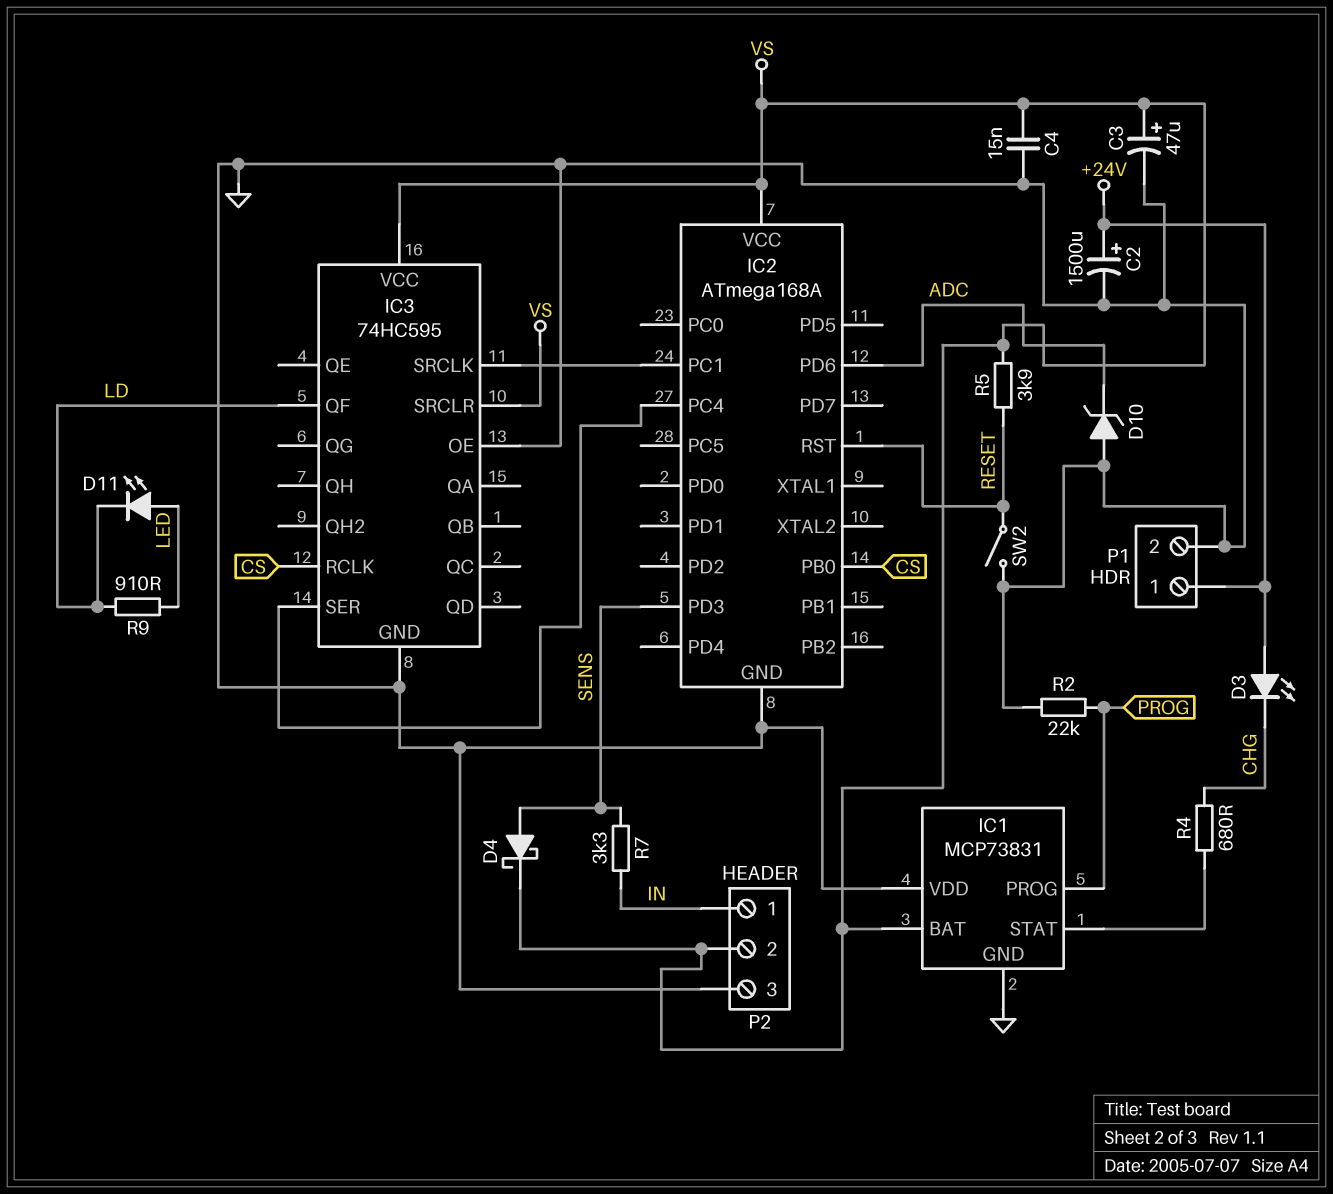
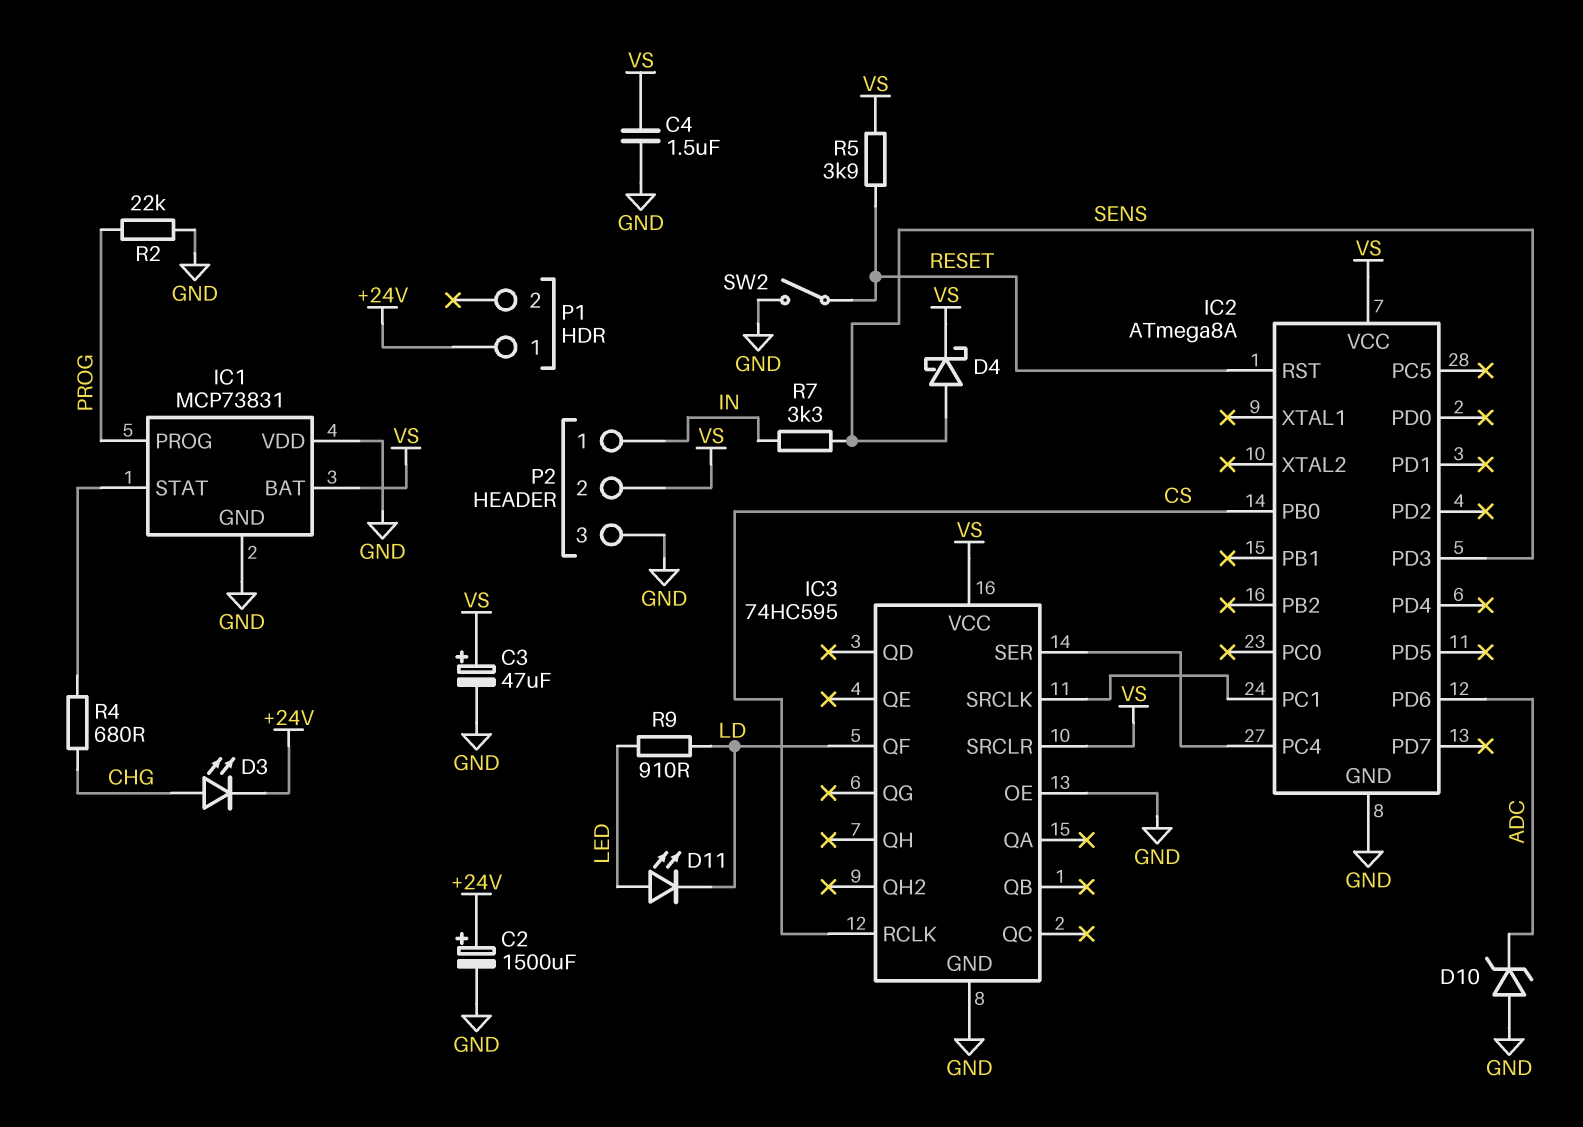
C4: 15nF (GND, VS) -> 1.5uF (GND, VS)
D3: LED (A +24V, K CHG) -> LED (A CHG, K +24V)
IC2: ATmega168A -> ATmega8A
P1 pin 2: GND -> none

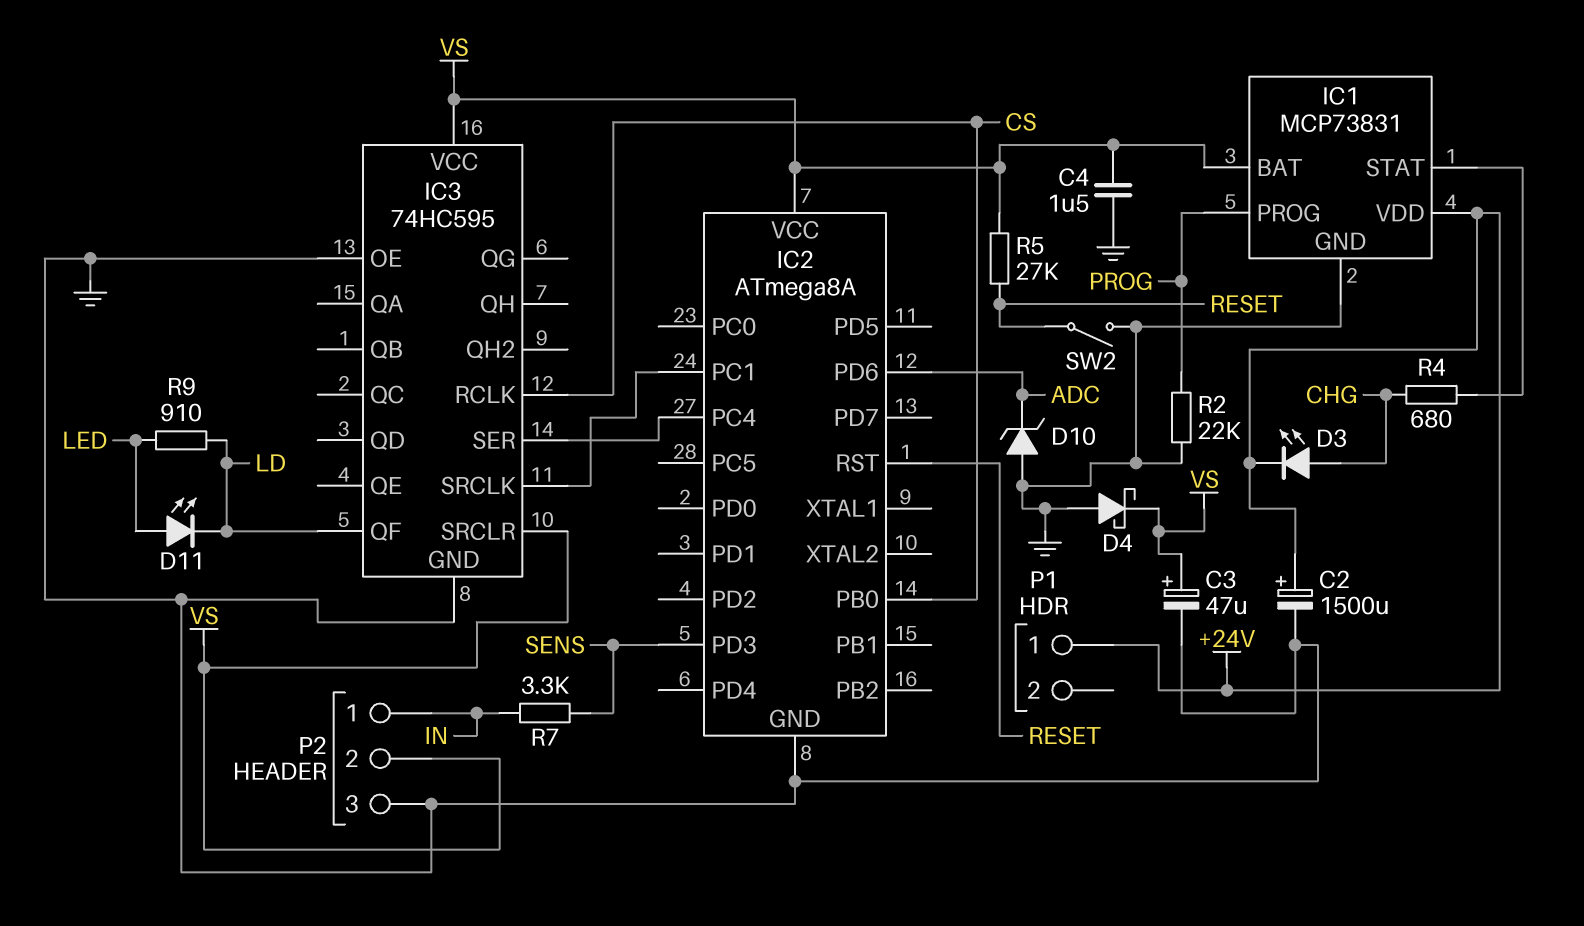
D4: schottky (A SENS, K VS) -> schottky (A GND, K VS)
IC1 pin VDD: GND -> +24V
R5: 3.9k (RESET, VS) -> 27k (RESET, VS)

